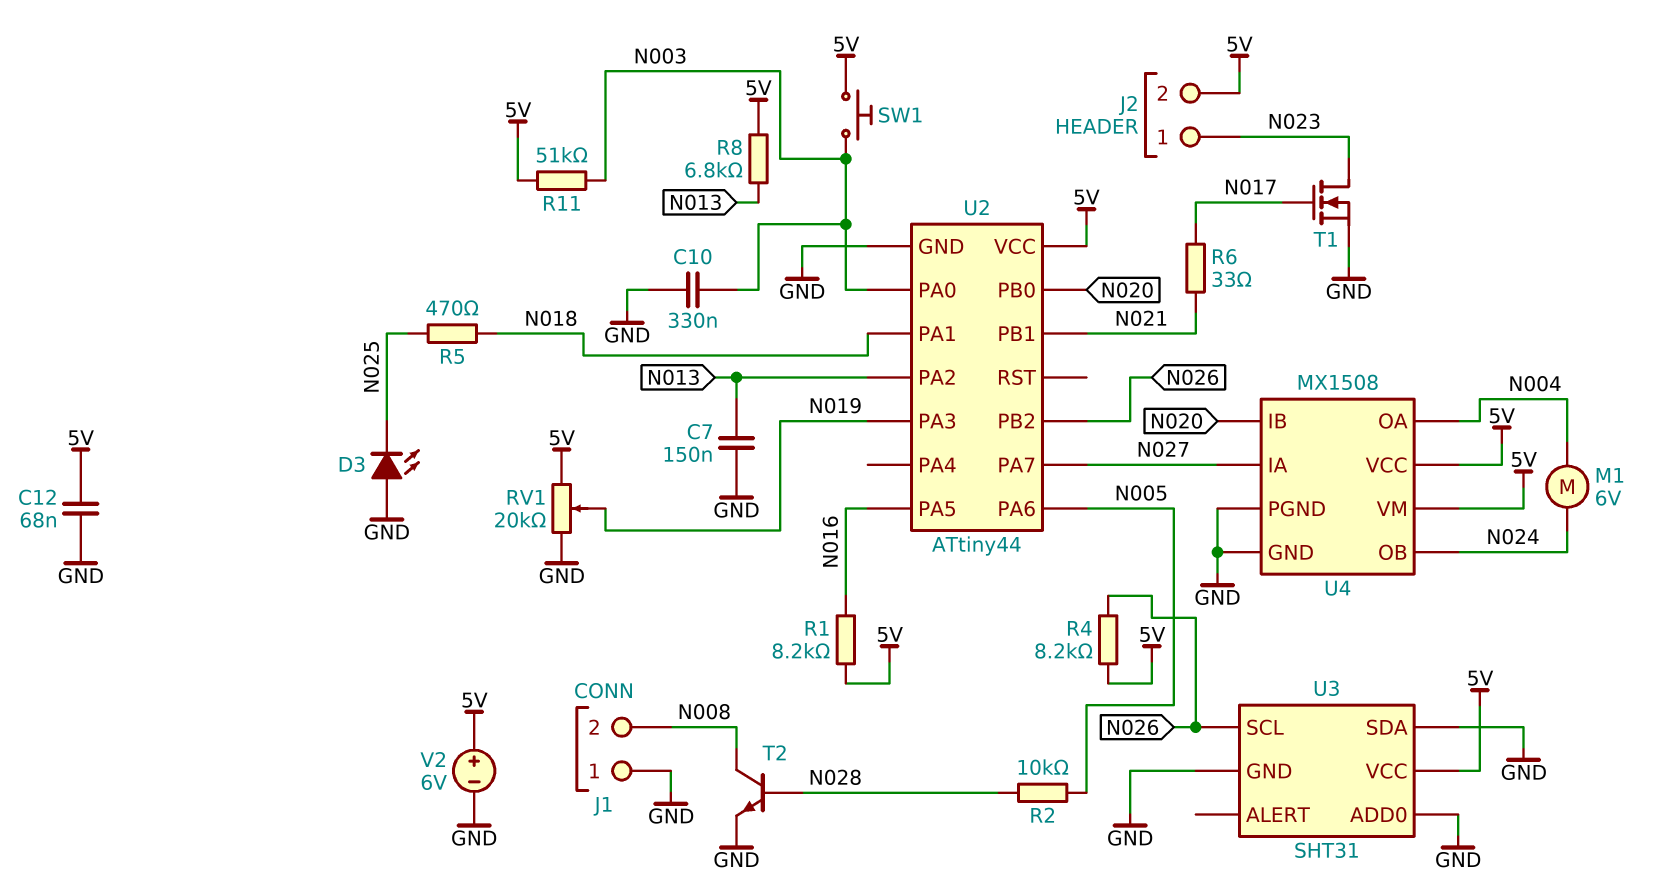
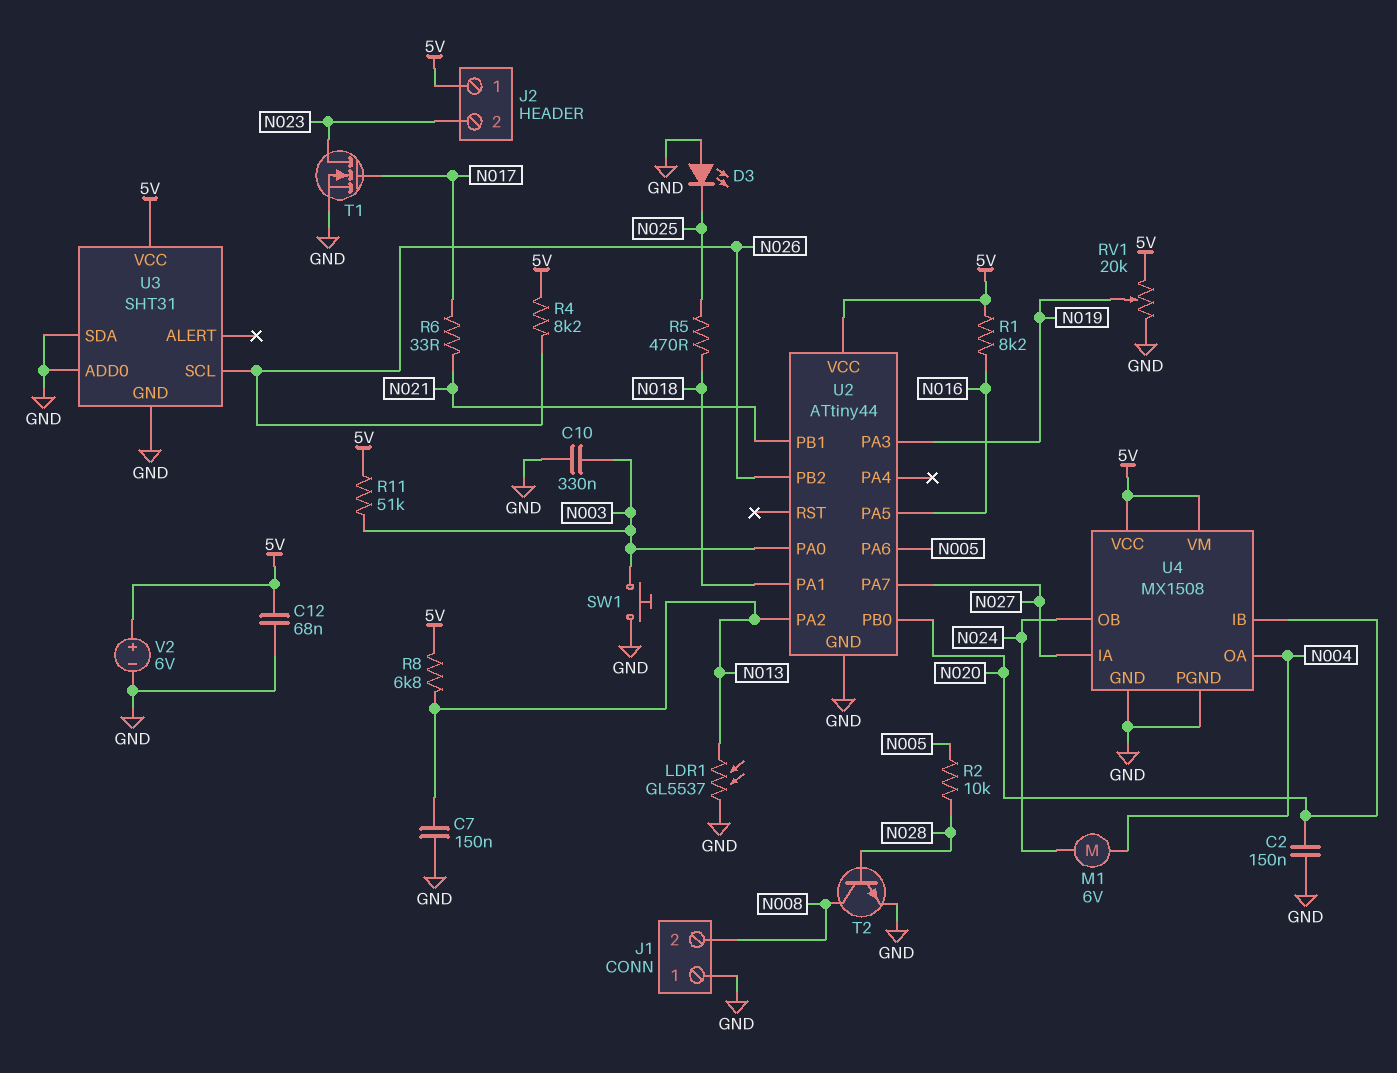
C2: none -> 150nF (GND, N020)
J2 pin 1: N023 -> 5V
J2 pin 2: 5V -> N023
LDR1: none -> GL5537 (GND, N013)
SW1: button (5V, N003) -> button (GND, N003)

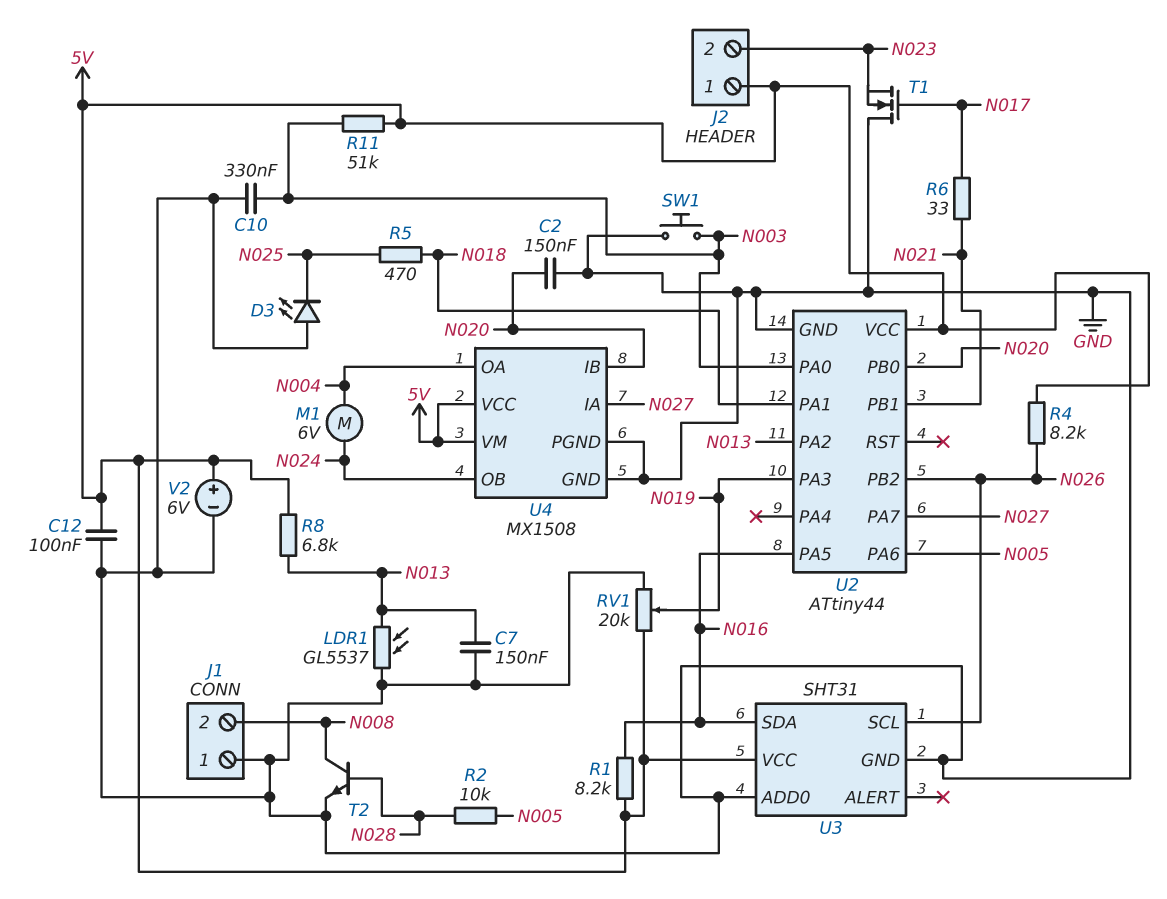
C12: 68nF (5V, GND) -> 100nF (5V, GND)
T1: NMOS (G N017, D N023, S GND) -> NMOS (G N017, D GND, S N023)
U3 pin SDA: GND -> N016

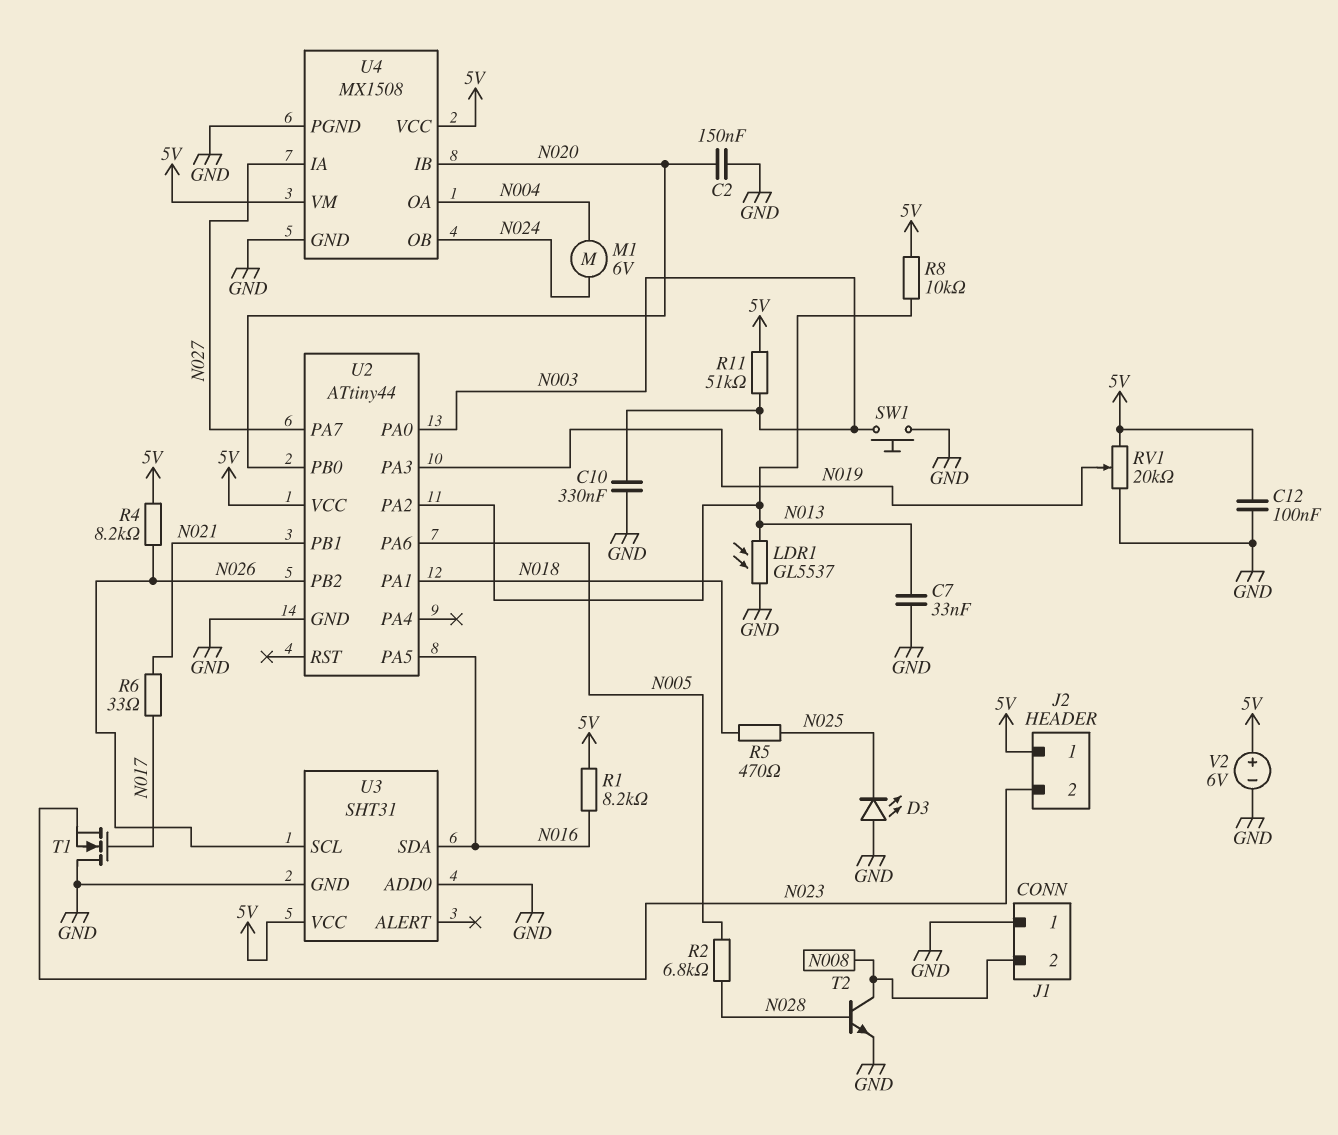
C7: 150nF (GND, N013) -> 33nF (GND, N013)
R2: 10k (N005, N028) -> 6.8k (N005, N028)
R8: 6.8k (5V, N013) -> 10k (5V, N013)

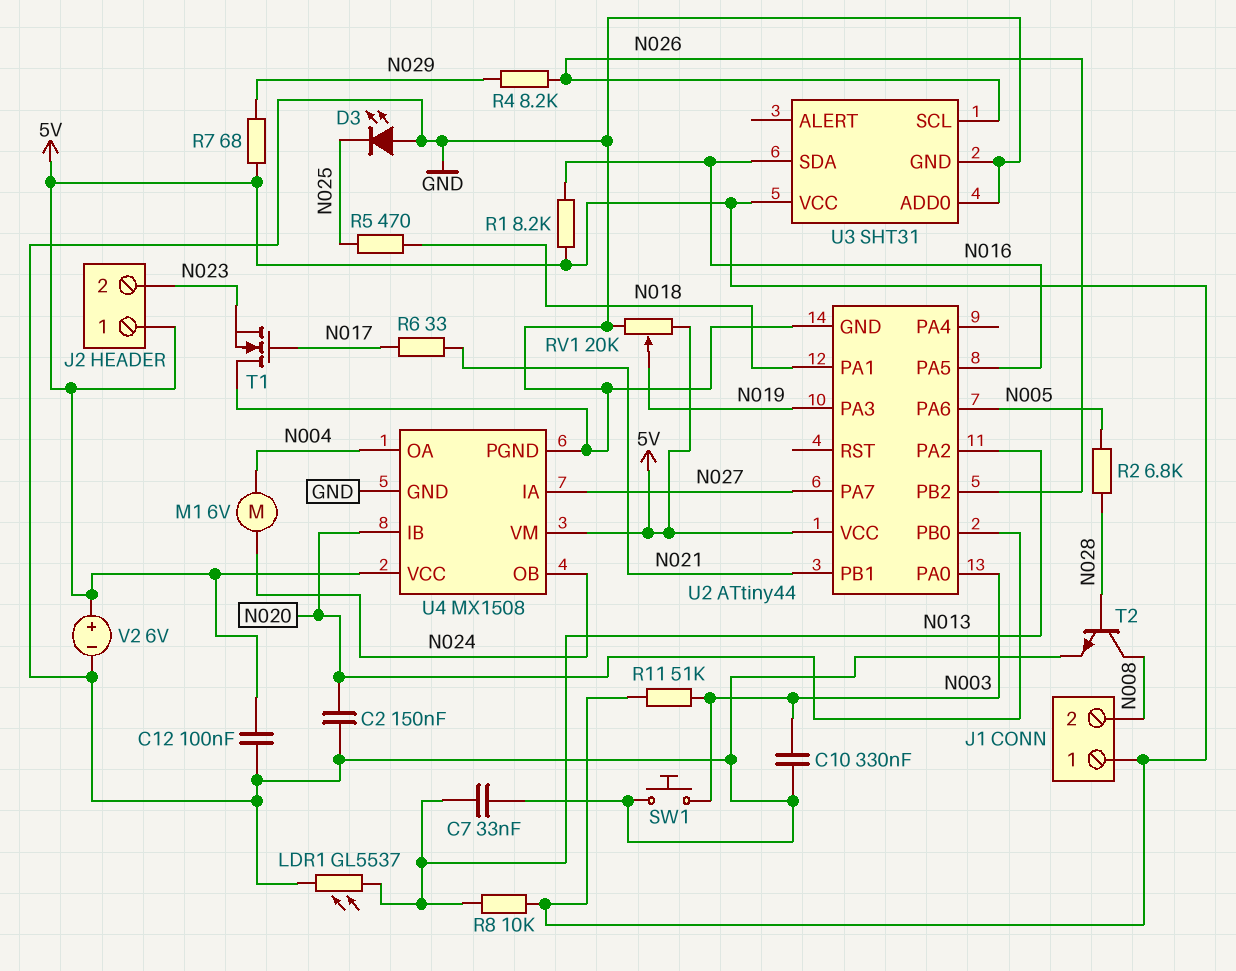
J1 pin 1: GND -> 5V
R4: 8.2k (5V, N026) -> 8.2k (N026, N029)
R7: none -> 68 (5V, N029)

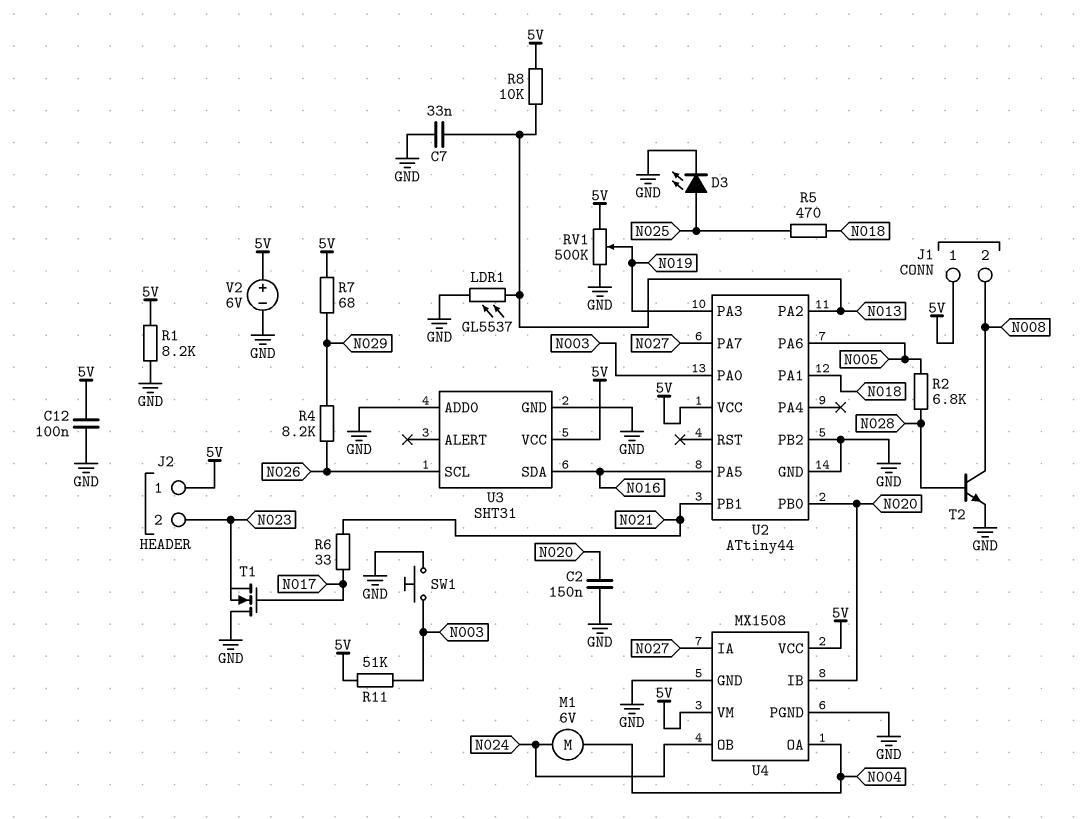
C10: 330nF (GND, N003) -> none
D3: LED (A GND, K N025) -> LED (A N025, K GND)
R1: 8.2k (5V, N016) -> 8.2k (5V, GND)
RV1: 20k (5V, GND, wiper N019) -> 500k (5V, GND, wiper N019)
U2 pin PB2: N026 -> GND

